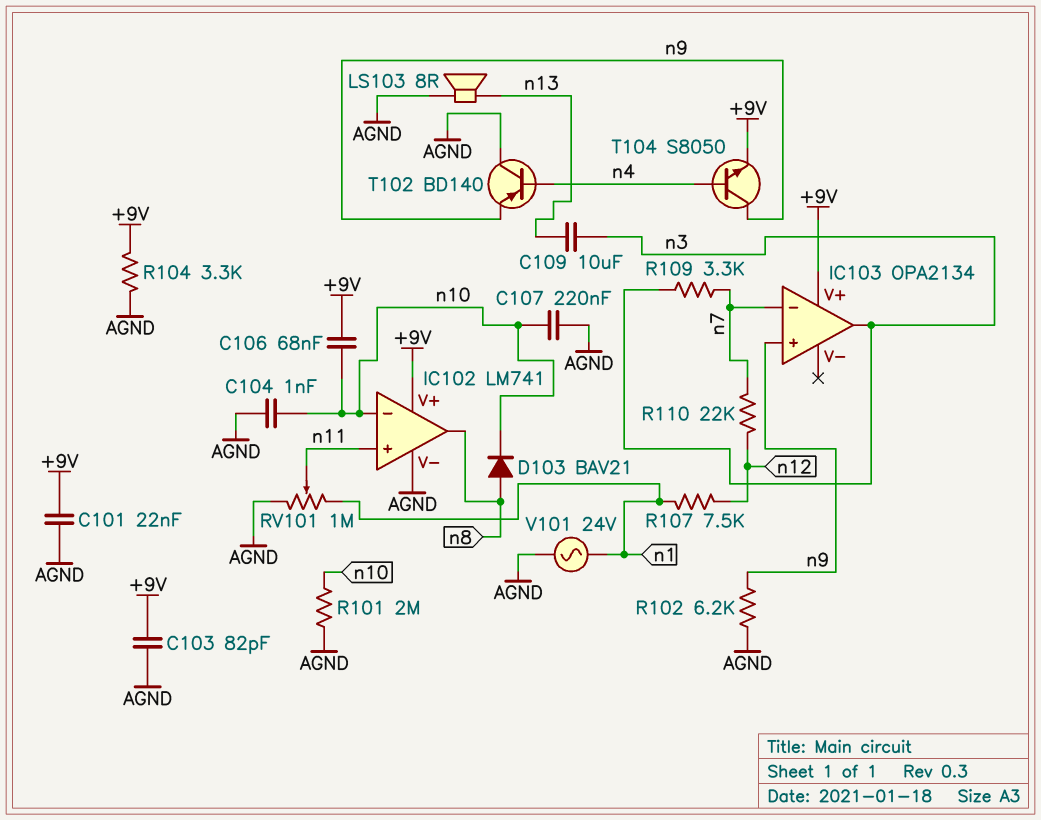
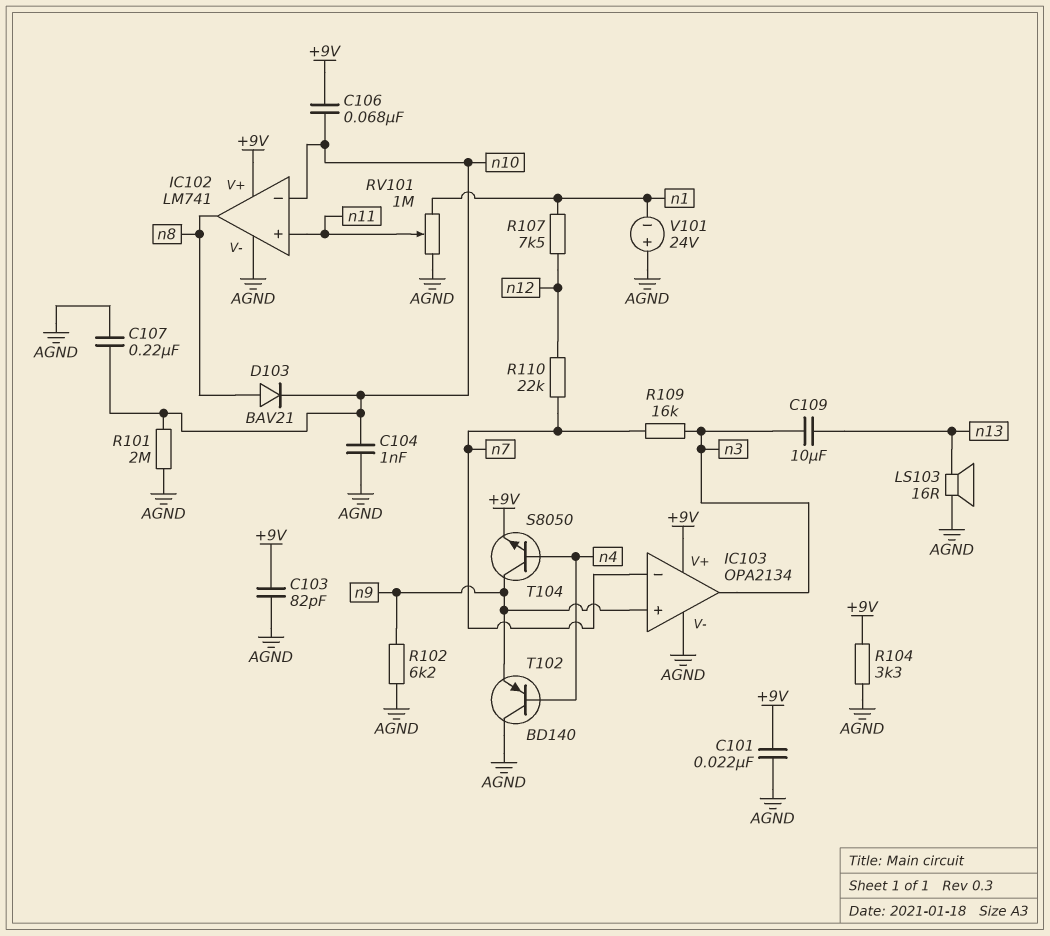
IC103 pin V-: none -> AGND
LS103: speaker 8R (AGND, n13) -> speaker 16R (AGND, n13)
R109: 3.3k (n3, n7) -> 16k (n3, n7)
V101: AC 24V (AGND, n1) -> 24V (plus AGND, minus n1)

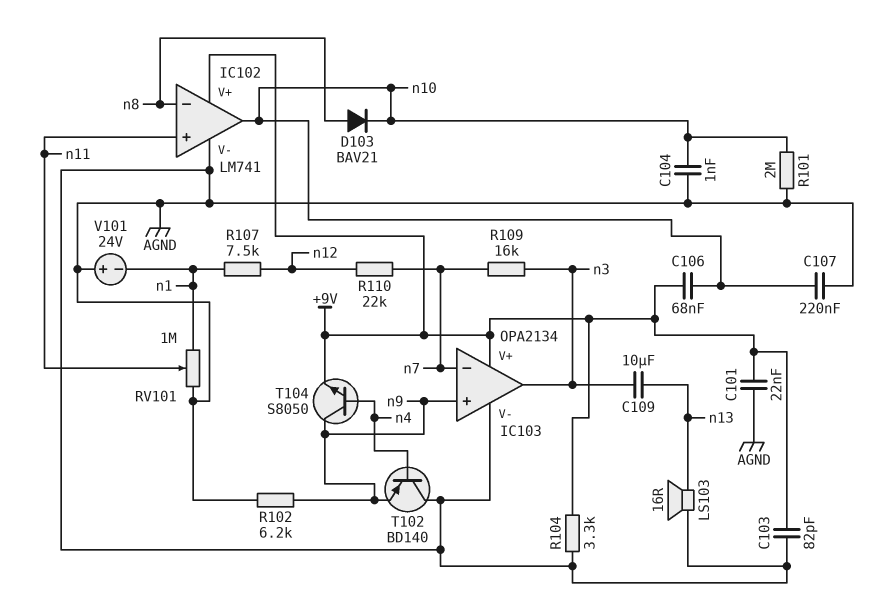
IC102 pin in-: n10 -> n8
IC102 pin out: n8 -> n10

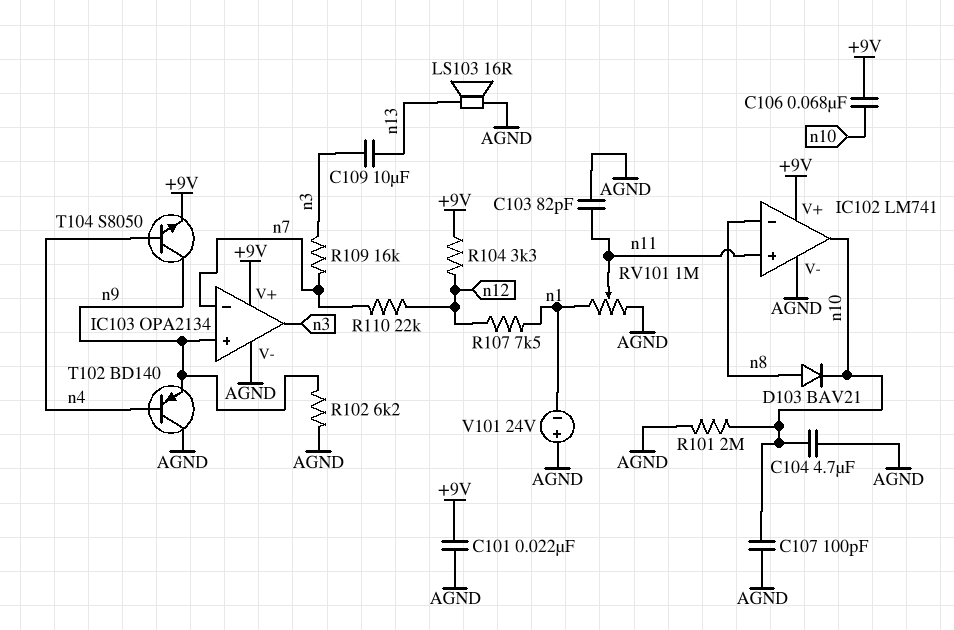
C103: 82pF (+9V, AGND) -> 82pF (AGND, n11)
C104: 1nF (AGND, n10) -> 4.7uF (AGND, n10)
C107: 220nF (AGND, n10) -> 100pF (AGND, n10)
R104: 3.3k (+9V, AGND) -> 3.3k (+9V, n12)

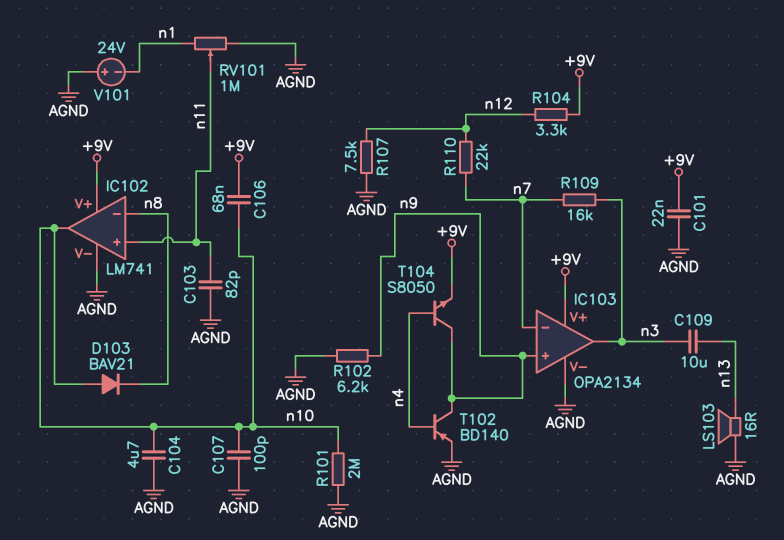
D103: diode BAV21 (A n8, K n10) -> diode BAV21 (A n10, K n8)
R107: 7.5k (n1, n12) -> 7.5k (AGND, n12)
T102: PNP BD140 (B n4, C AGND, E n9) -> PNP BD140 (B n4, C n9, E AGND)

